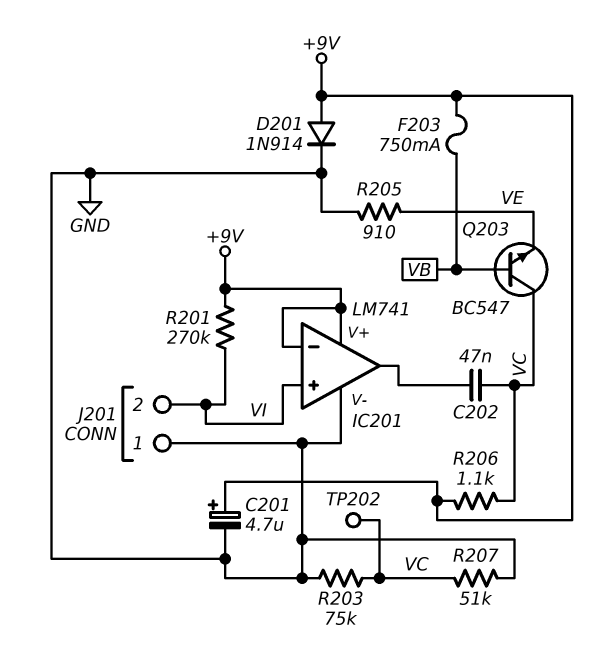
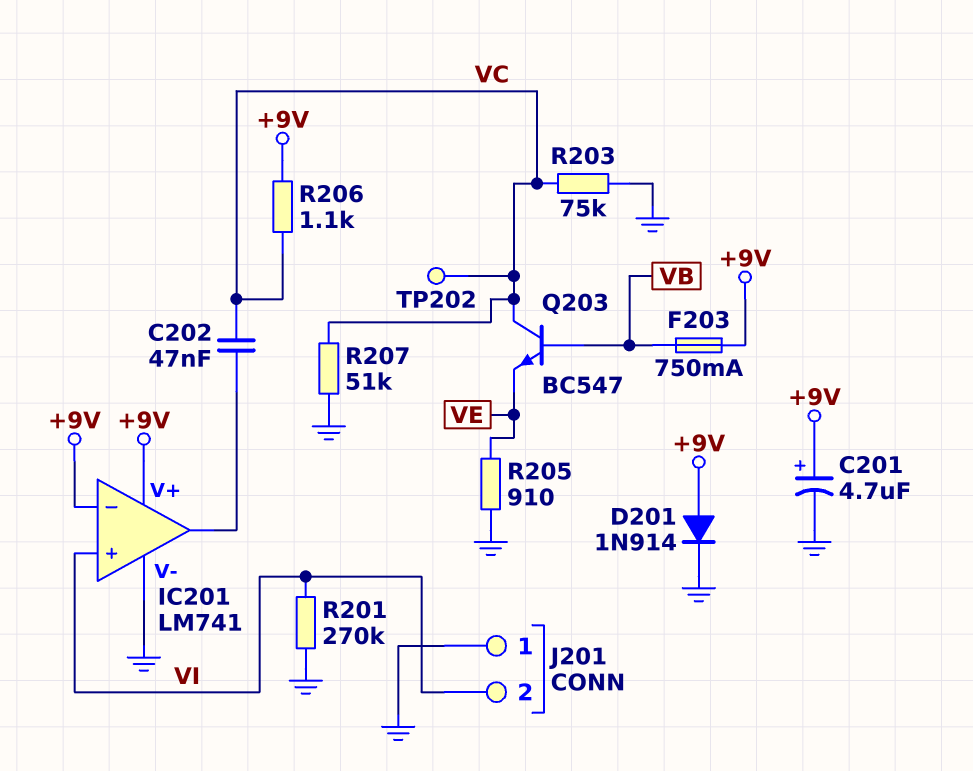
R201: 270k (+9V, VI) -> 270k (GND, VI)

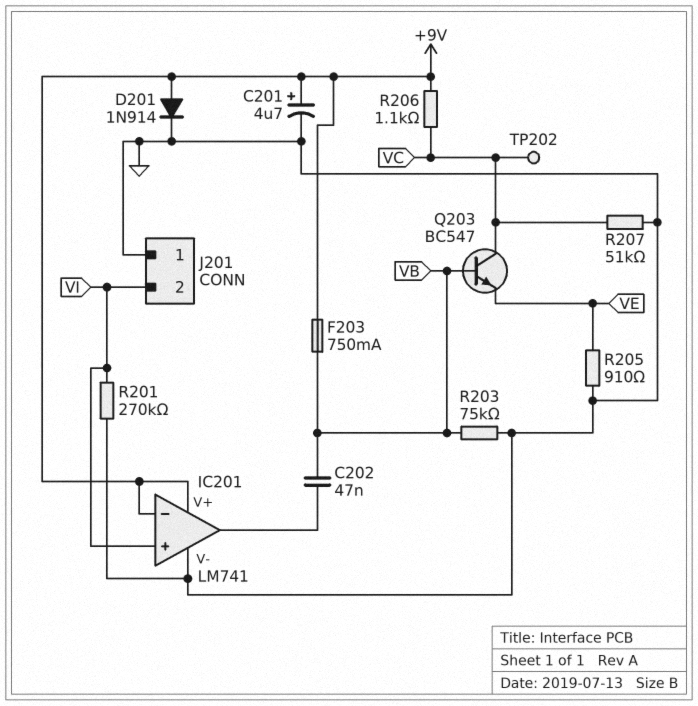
C202: 47nF (IC201/out, VC) -> 47nF (IC201/out, VB)
R203: 75k (GND, VC) -> 75k (GND, VB)

